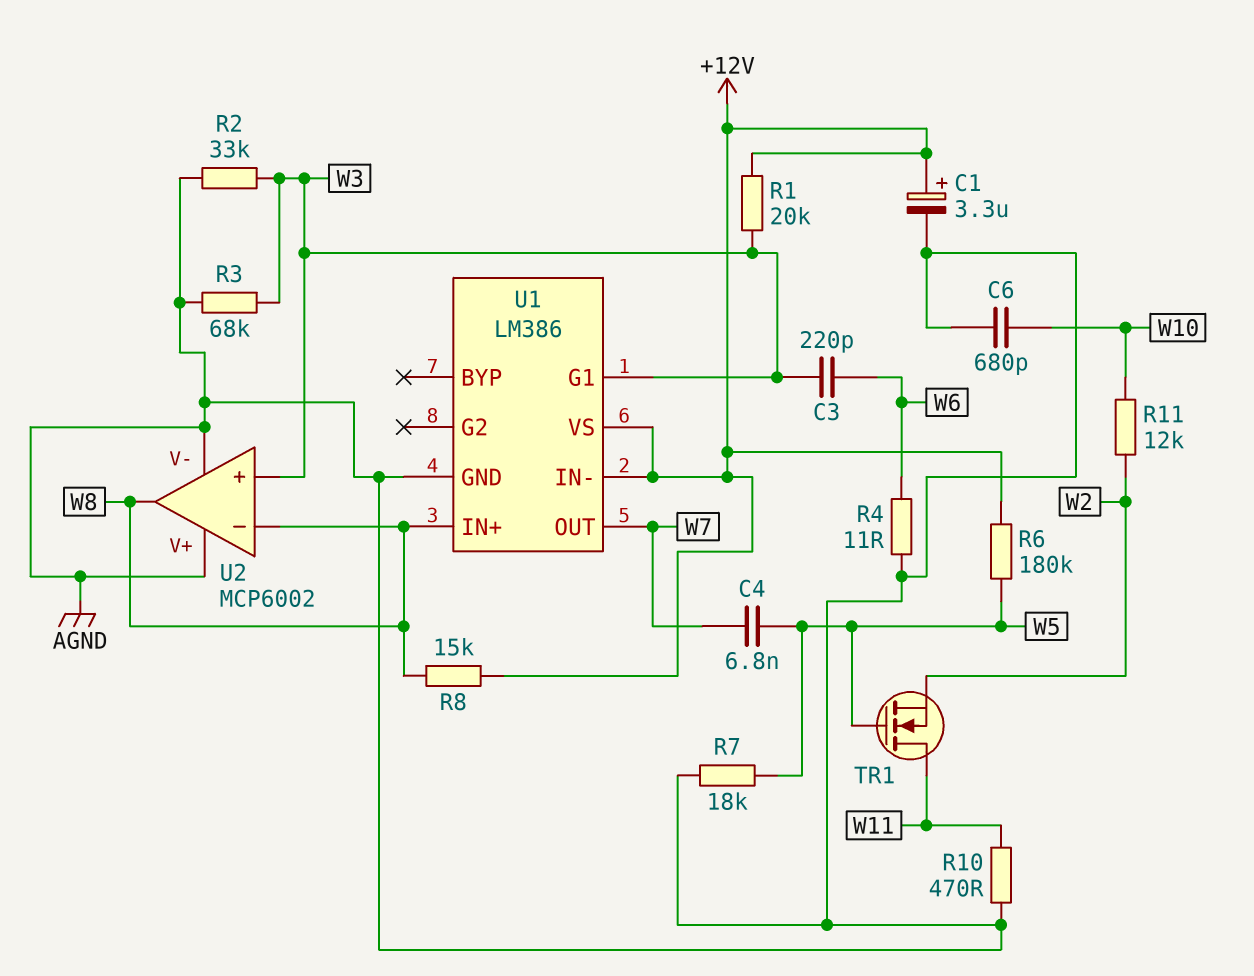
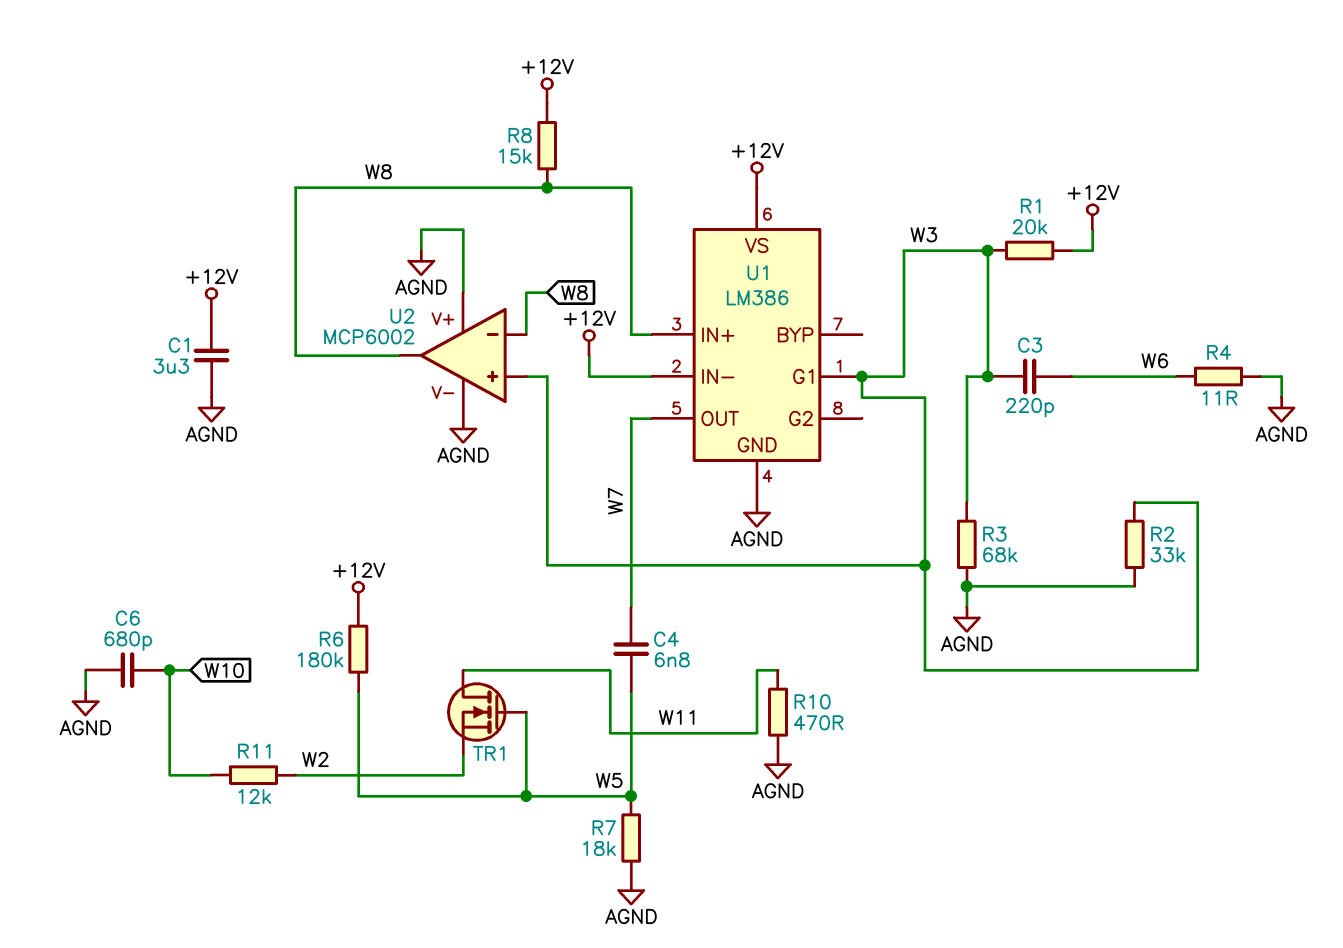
C1: 3.3uF (plus +12V, minus AGND) -> 3.3uF (+12V, AGND)

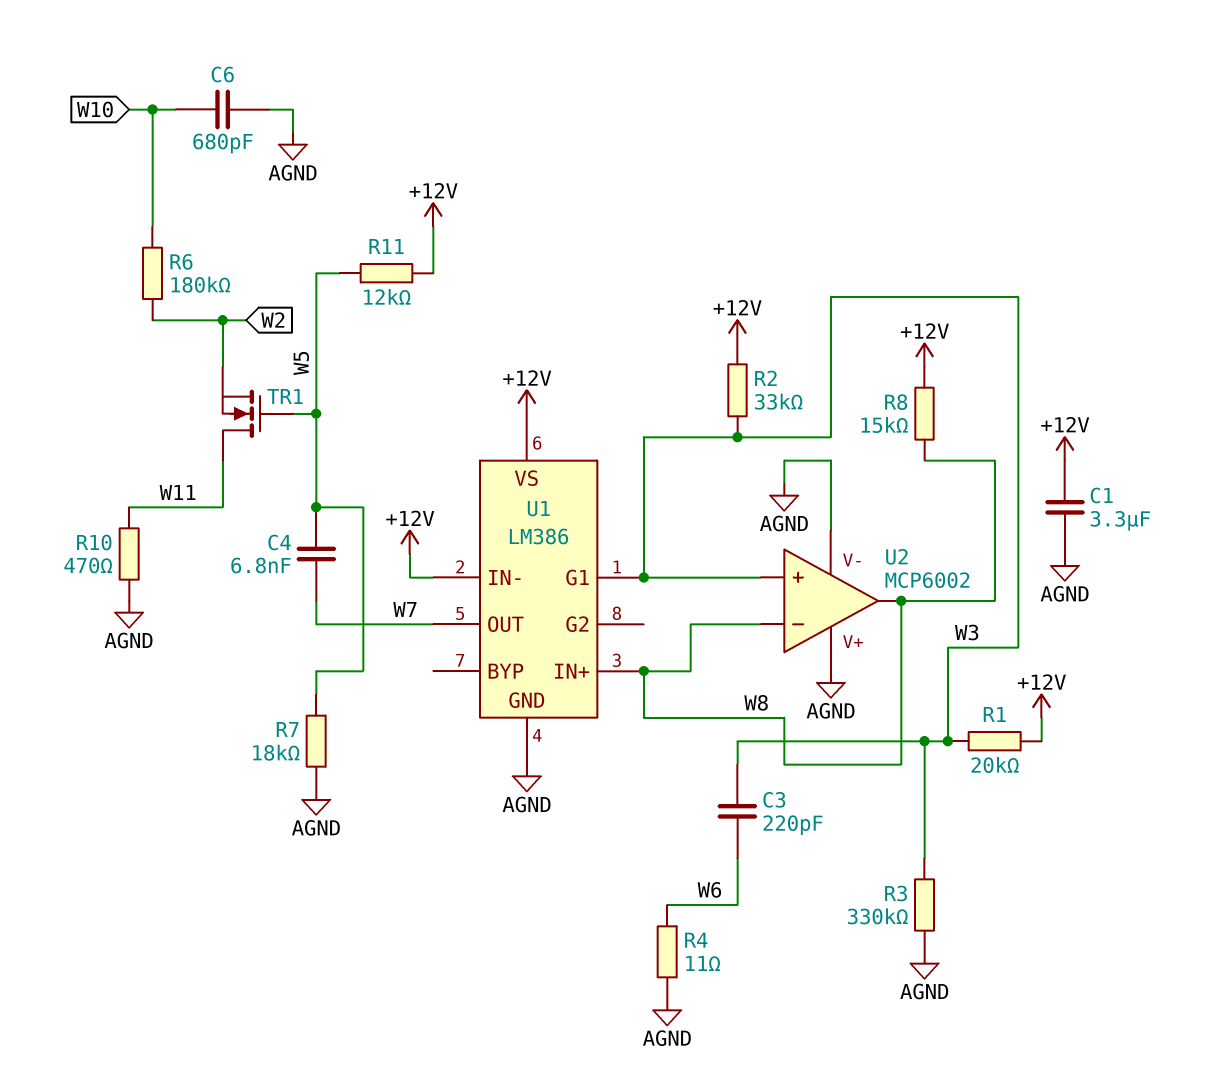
R2: 33k (AGND, W3) -> 33k (+12V, W3)
R3: 68k (AGND, W3) -> 330k (AGND, W3)
R6: 180k (+12V, W5) -> 180k (W2, W10)
R11: 12k (W2, W10) -> 12k (+12V, W5)

